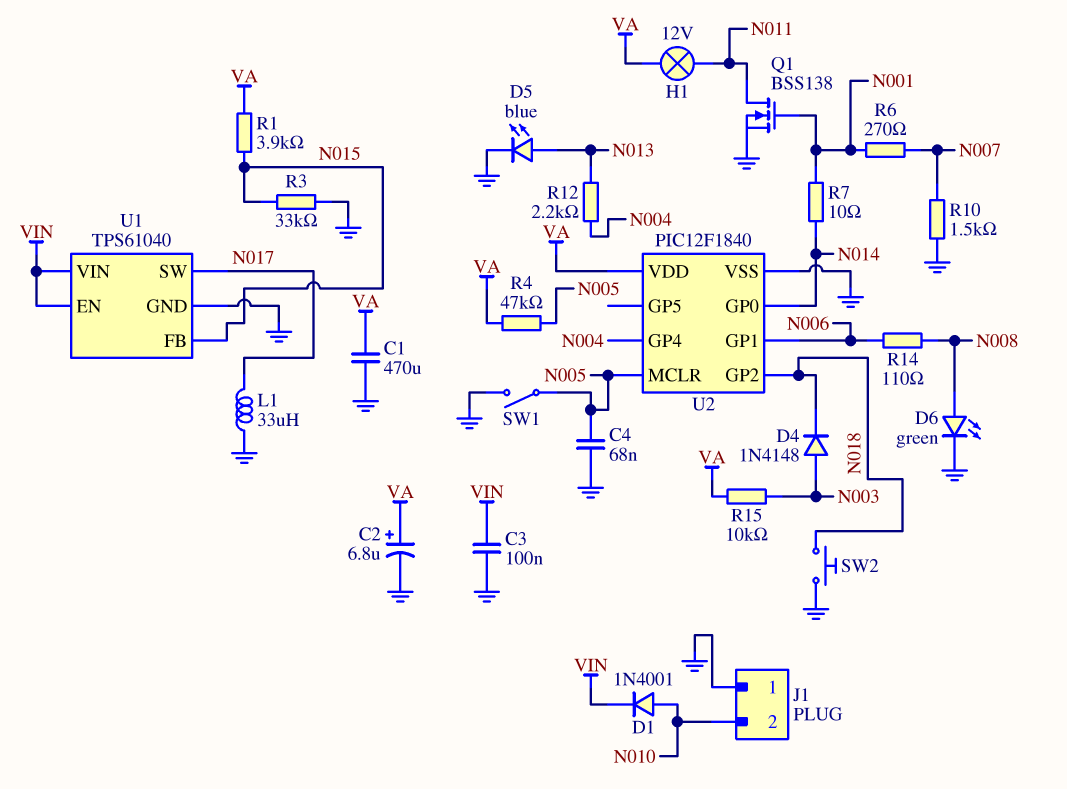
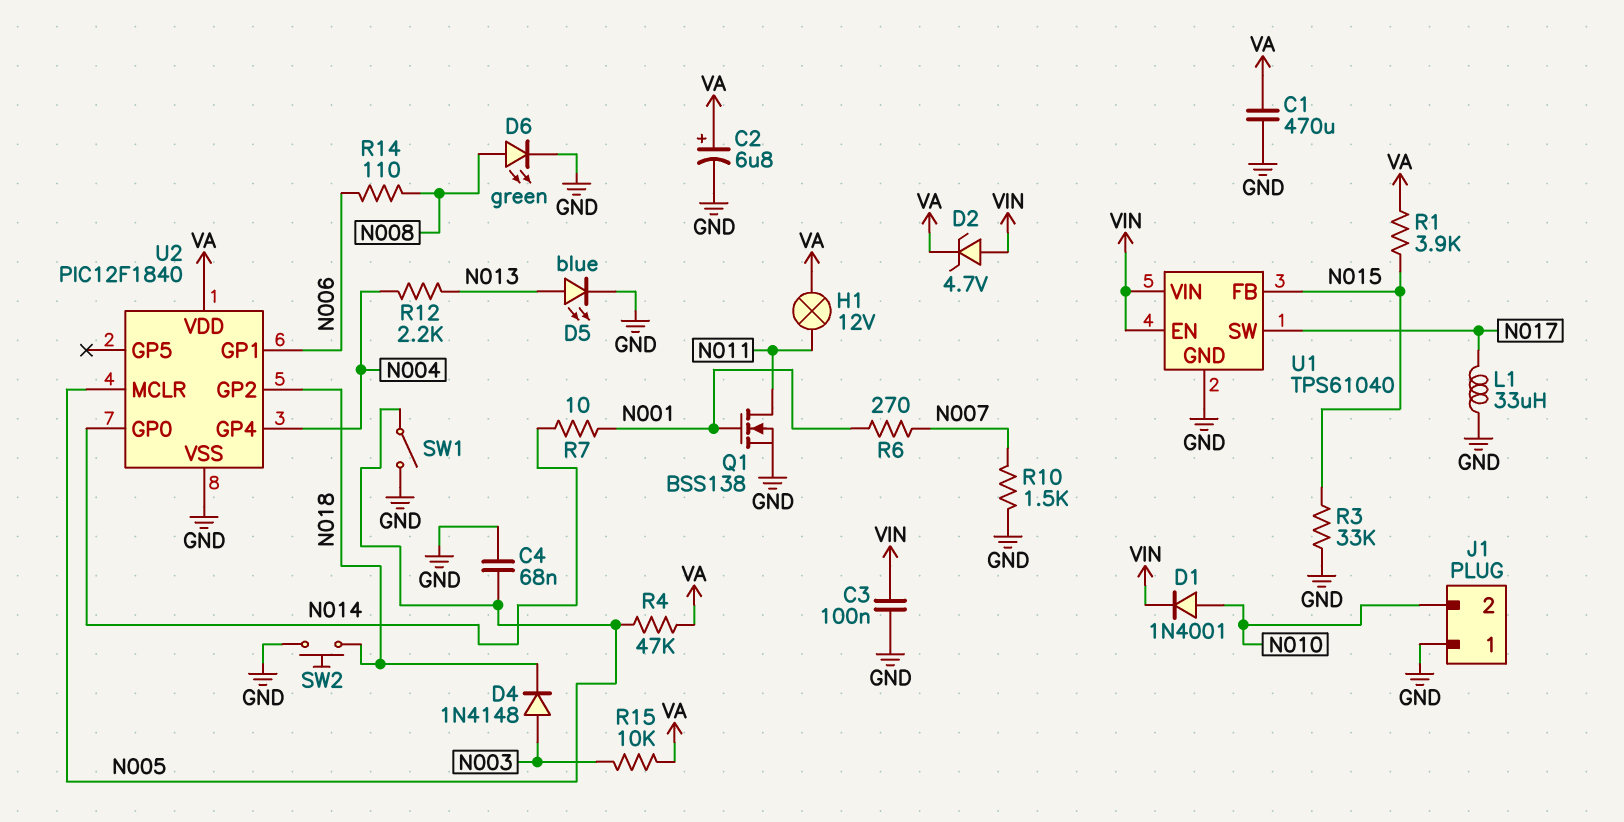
D2: none -> zener 4.7V (A VIN, K VA)

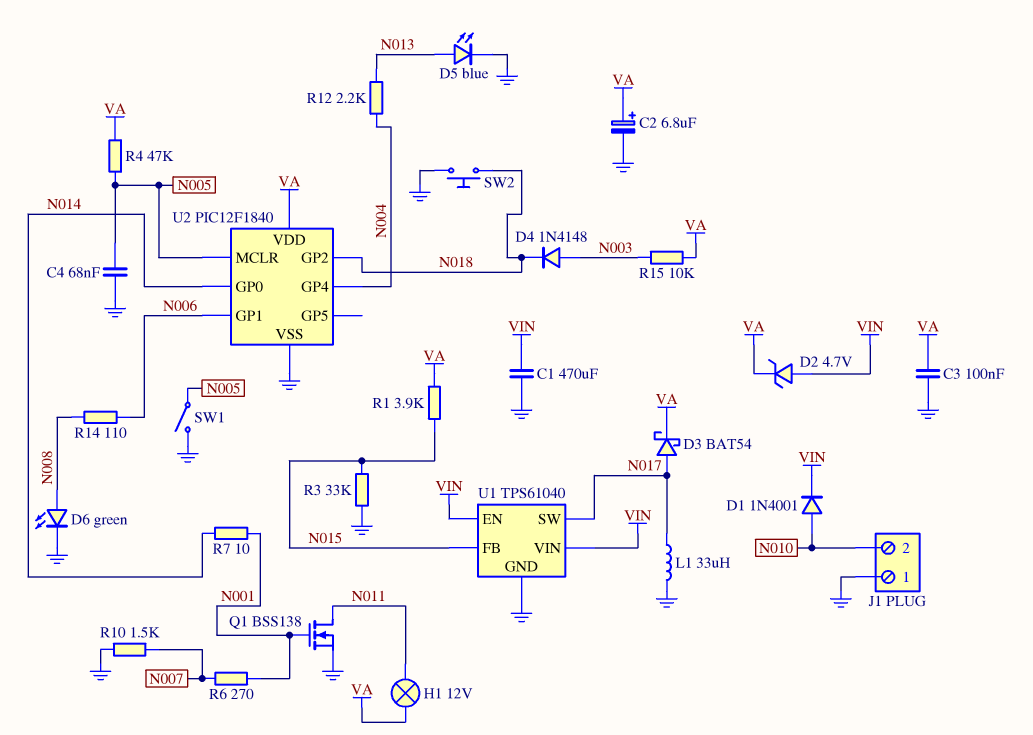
C1: 470uF (GND, VA) -> 470uF (GND, VIN)
C3: 100nF (GND, VIN) -> 100nF (GND, VA)
D3: none -> schottky BAT54 (A N017, K VA)

